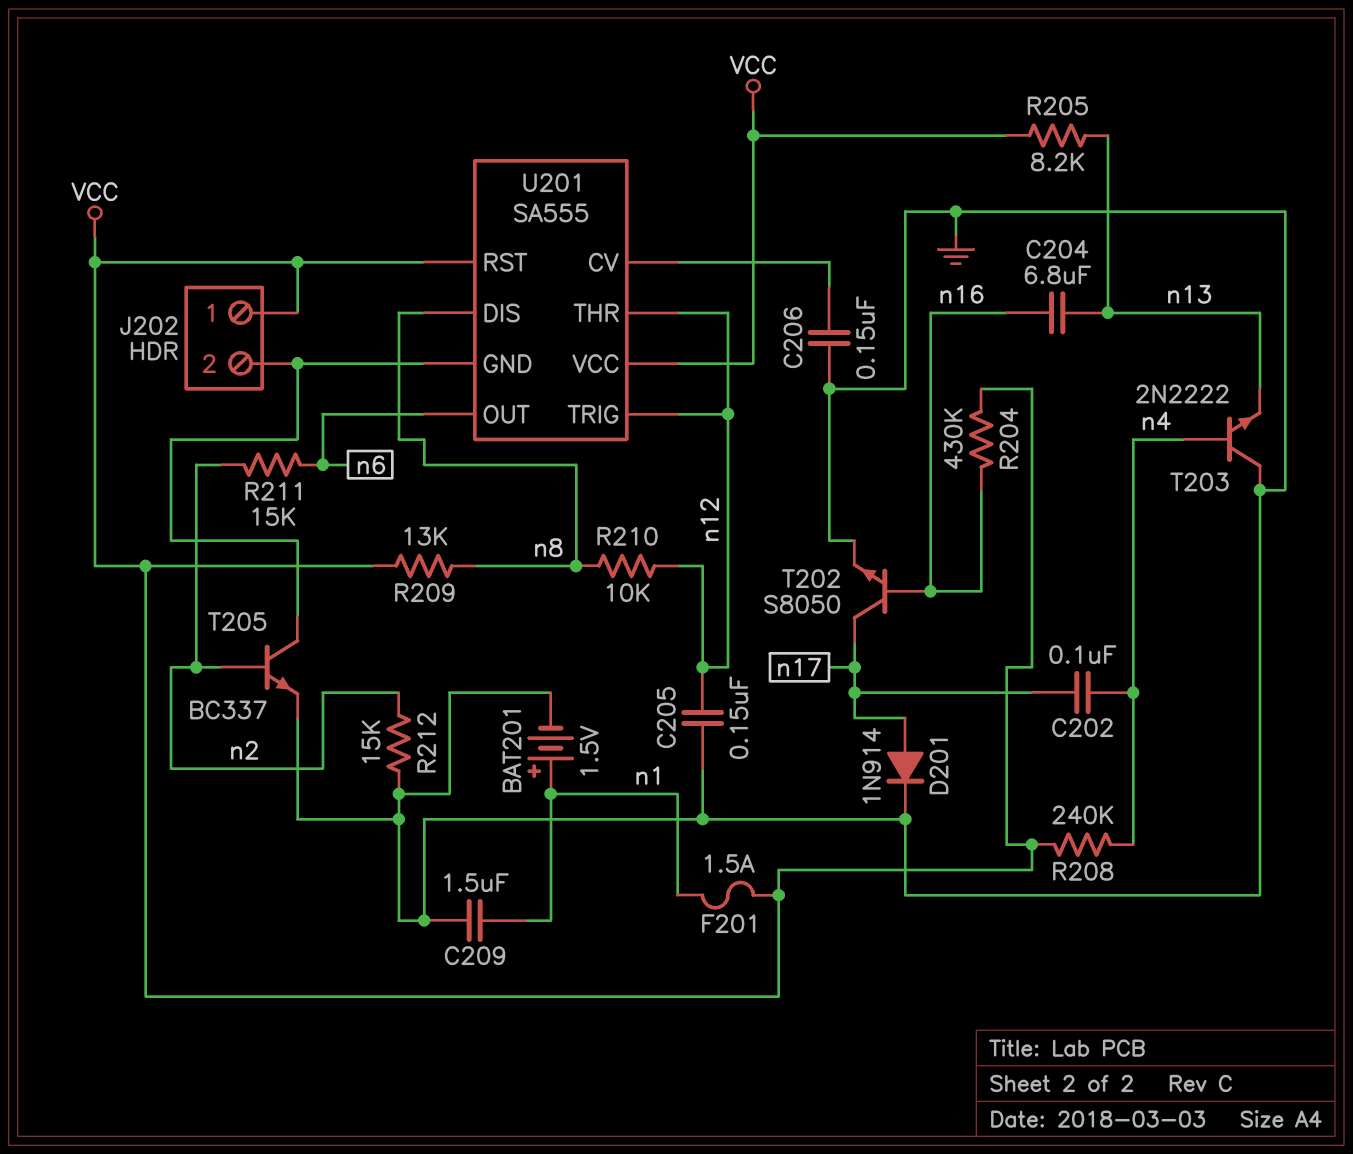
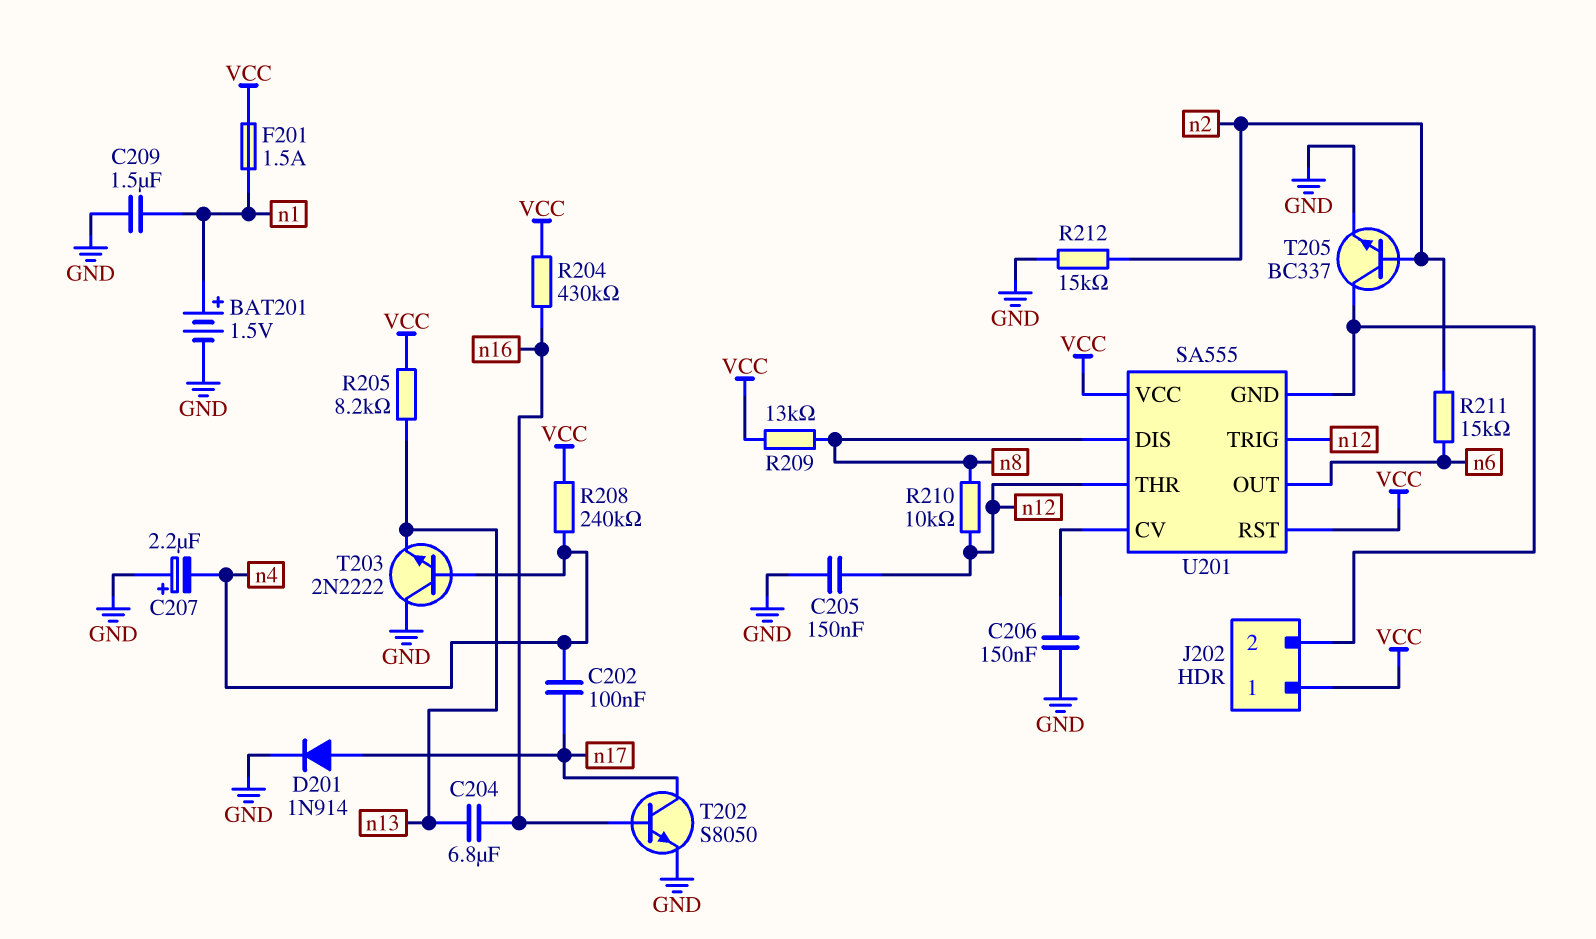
C207: none -> 2.2uF (plus GND, minus n4)

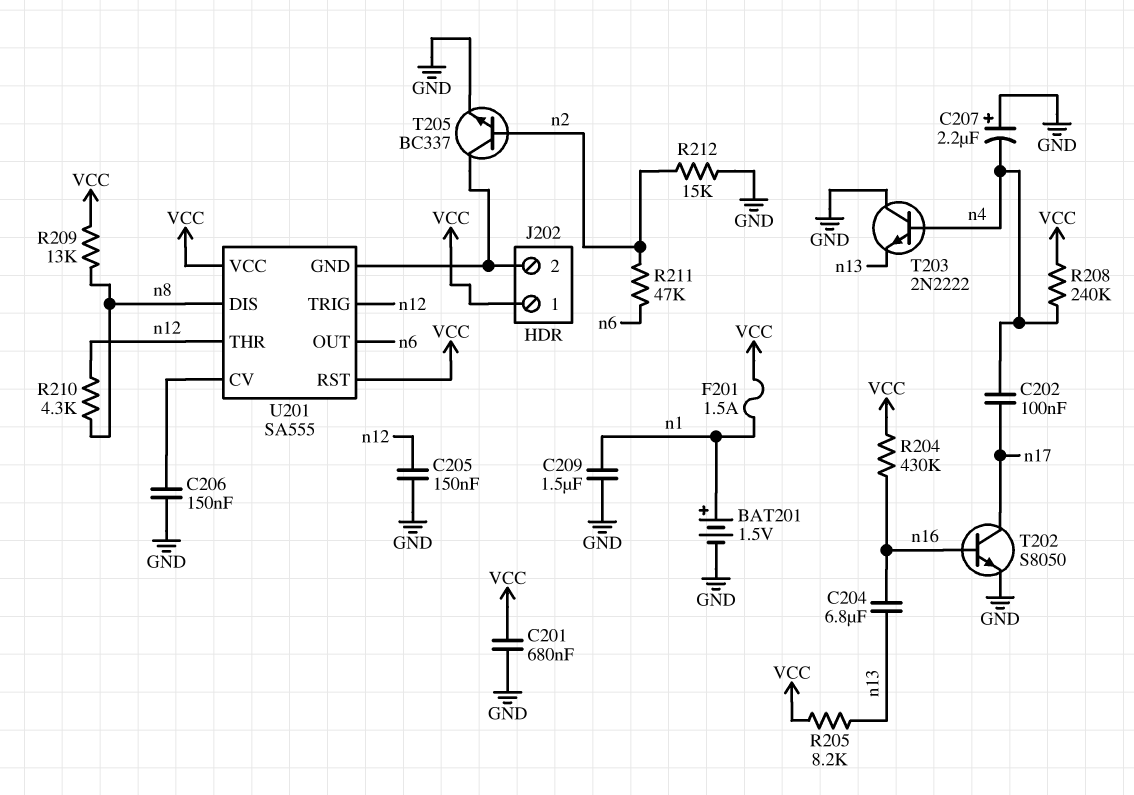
C201: none -> 680nF (GND, VCC)
D201: diode 1N914 (A n17, K GND) -> none
R210: 10k (n8, n12) -> 4.3k (n8, n12)
R211: 15k (n2, n6) -> 47k (n2, n6)

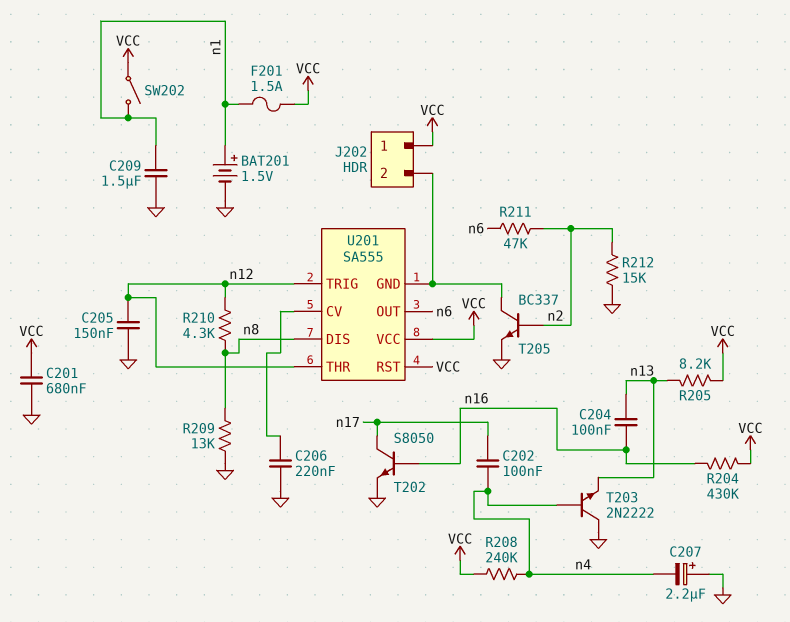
C204: 6.8uF (n13, n16) -> 100nF (n13, n16)
C206: 150nF (GND, U201/CV) -> 220nF (GND, U201/CV)
R209: 13k (VCC, n8) -> 13k (GND, n8)
SW202: none -> switch (VCC, n1)

